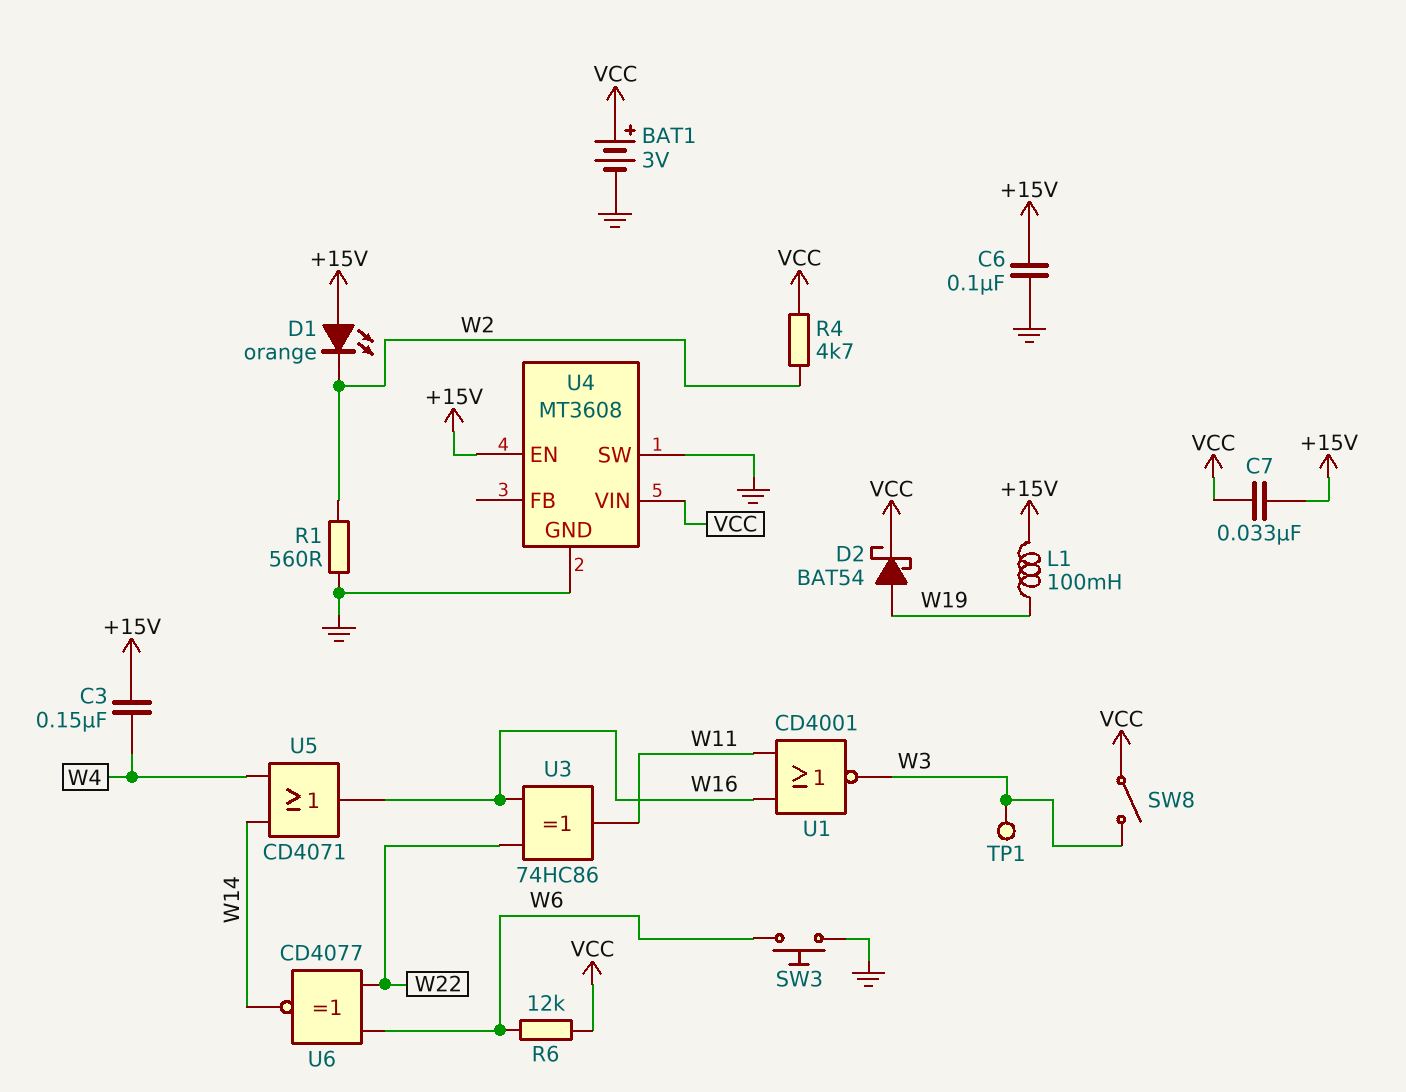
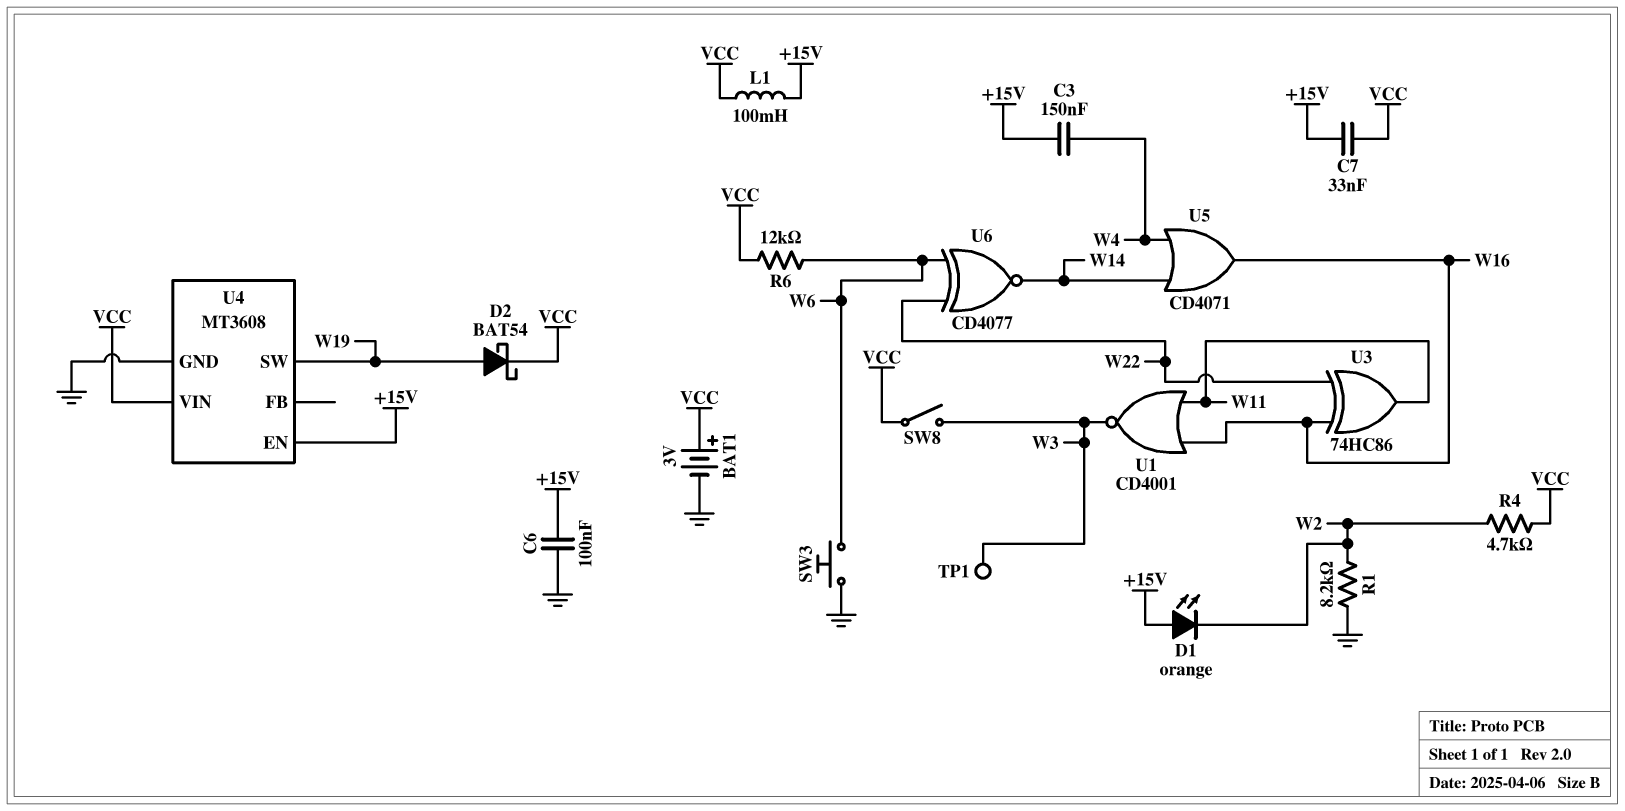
L1: 100mH (+15V, W19) -> 100mH (+15V, VCC)
R1: 560 (GND, W2) -> 8.2k (GND, W2)
U4 pin SW: GND -> W19

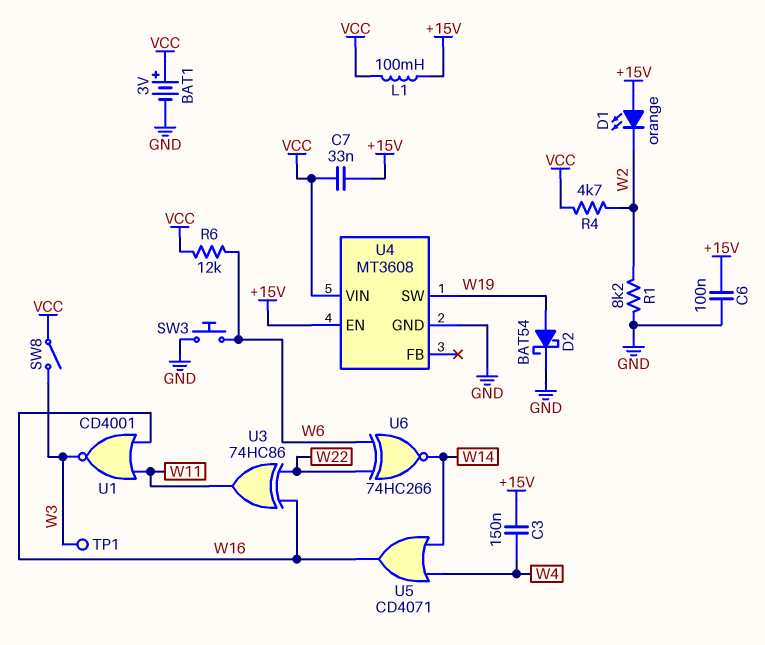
D2: schottky BAT54 (A W19, K VCC) -> schottky BAT54 (A W19, K GND)
U6: XNOR CD4077 (in W6, in W22, out W14) -> XNOR 74HC266 (in W6, in W22, out W14)

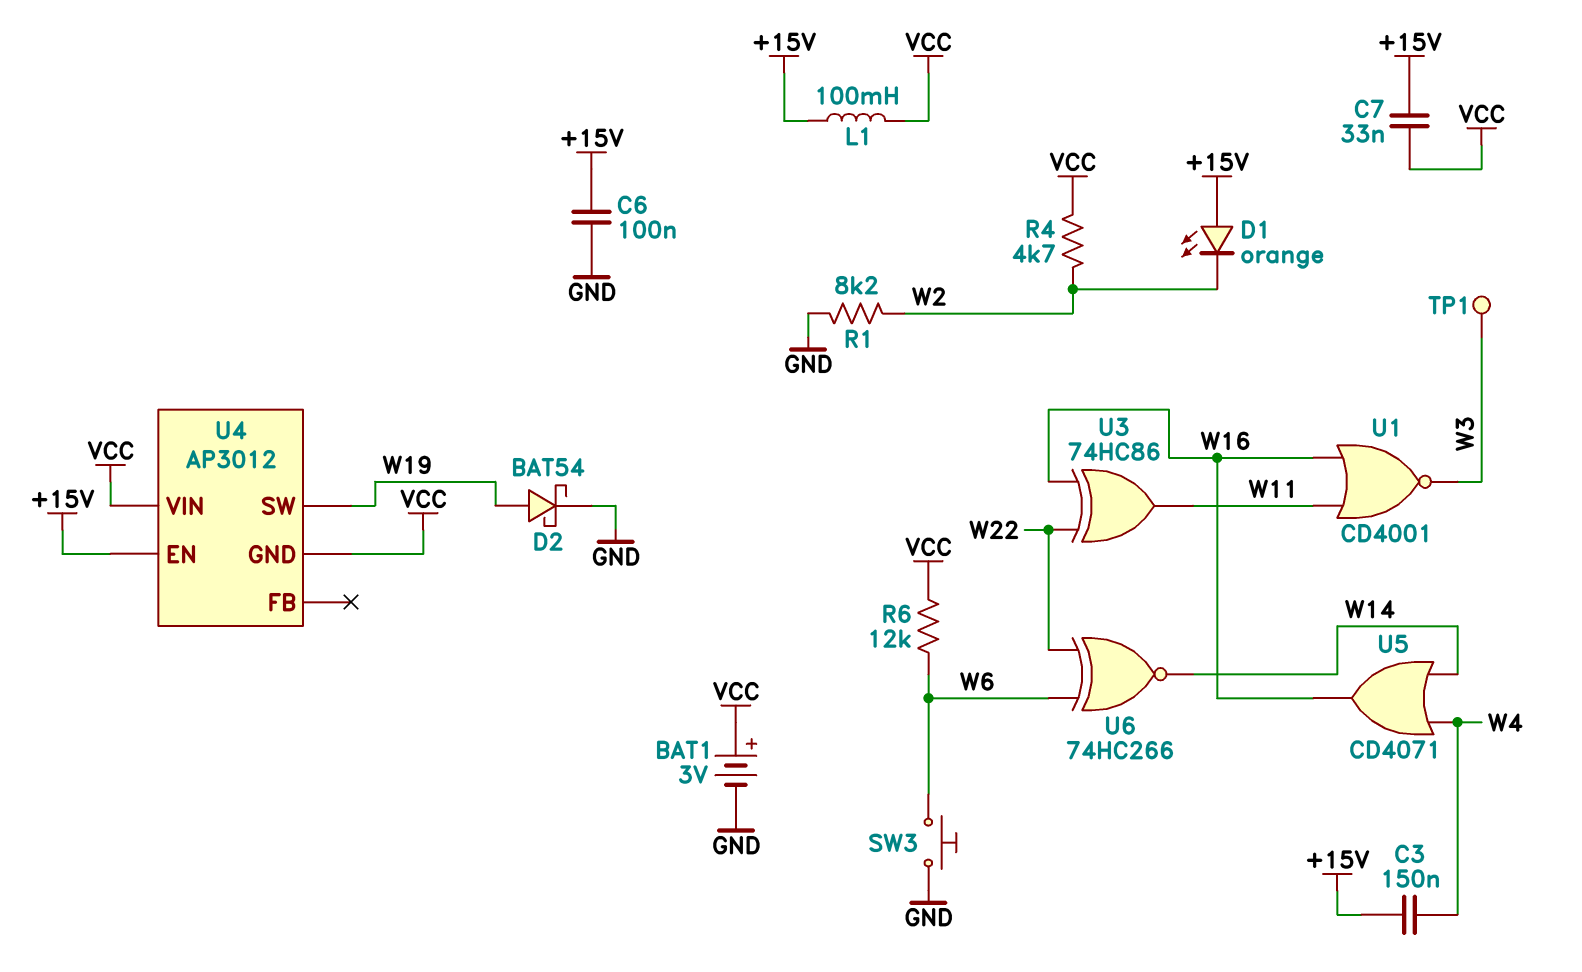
SW8: switch (VCC, W3) -> none
U4: MT3608 -> AP3012
U4 pin GND: GND -> VCC

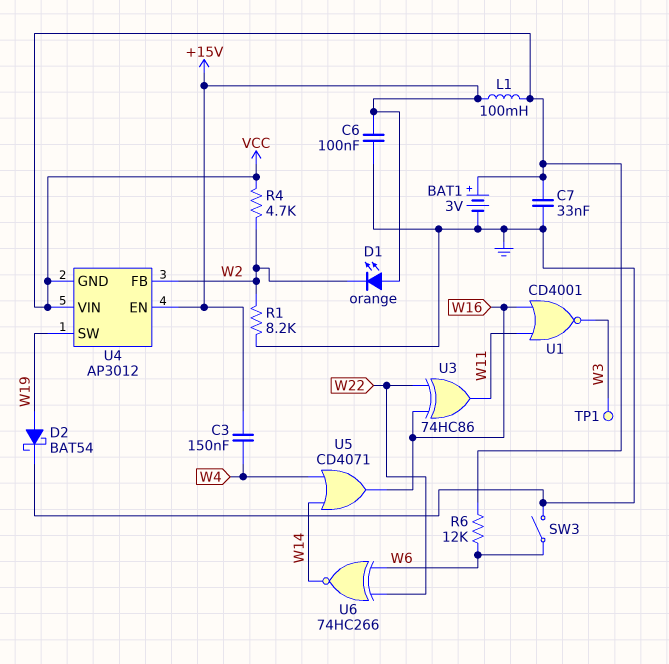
C7: 33nF (+15V, VCC) -> 33nF (GND, VCC)
SW3: button (GND, W6) -> switch (GND, W6)
U4 pin FB: none -> W2

